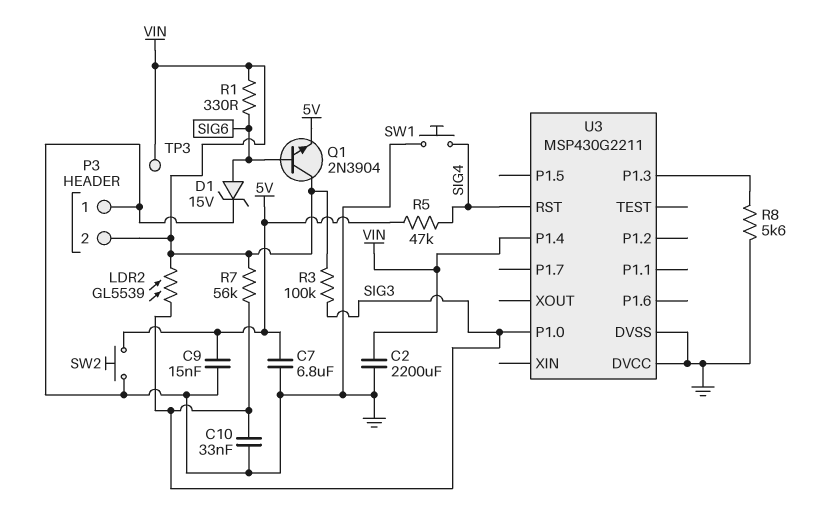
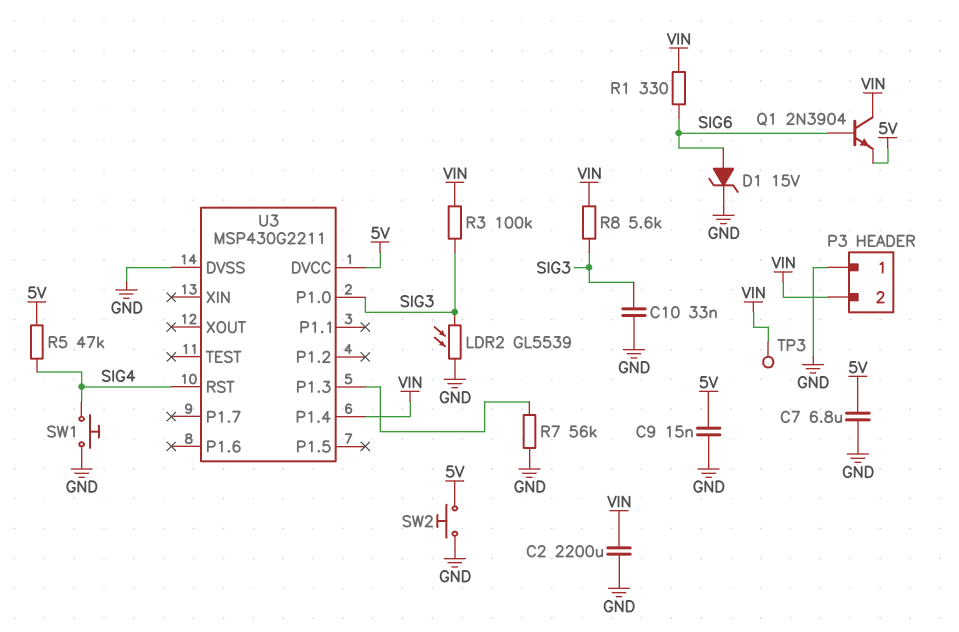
LDR2: GL5539 (SIG3, VIN) -> GL5539 (GND, SIG3)
R7: 56k (SIG3, VIN) -> 56k (GND, U3/P1.3)
R8: 5.6k (GND, U3/P1.3) -> 5.6k (SIG3, VIN)
U3 pin DVCC: GND -> 5V

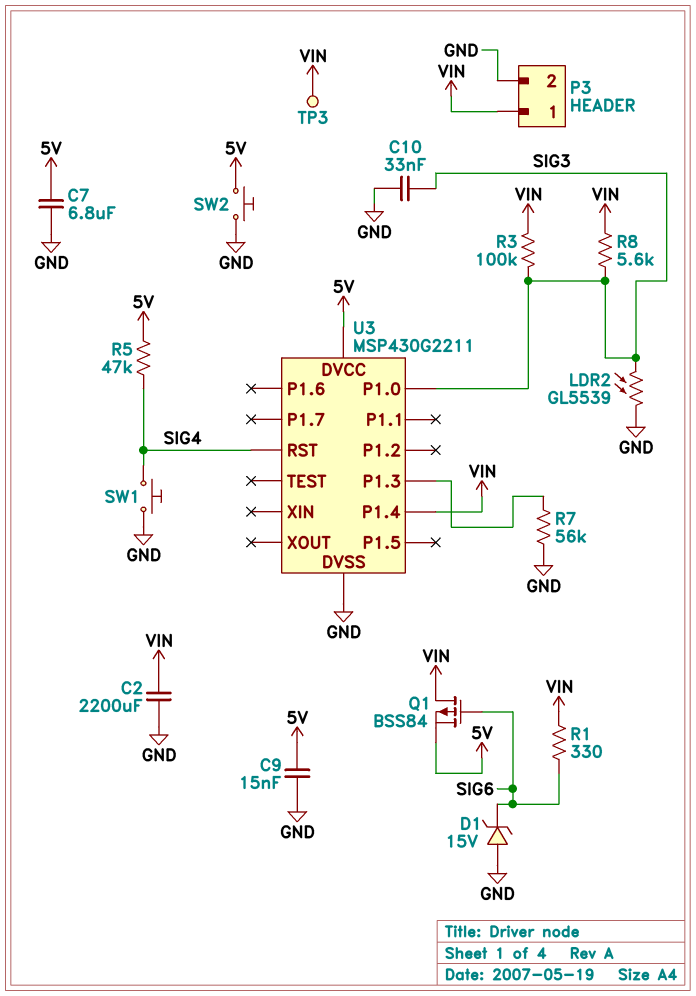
D1: zener 15V (A SIG6, K GND) -> zener 15V (A GND, K SIG6)
P3 pin 1: GND -> VIN
P3 pin 2: VIN -> GND
Q1: NPN 2N3904 (B SIG6, C VIN, E 5V) -> PMOS BSS84 (G SIG6, D VIN, S 5V)

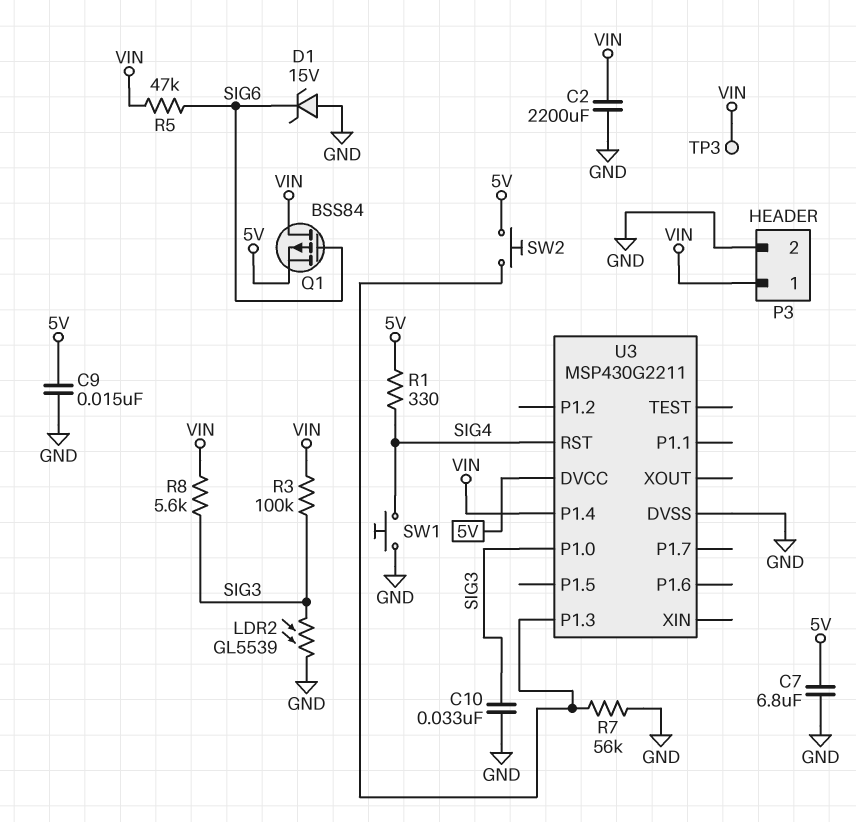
R1: 330 (SIG6, VIN) -> 330 (5V, SIG4)
R5: 47k (5V, SIG4) -> 47k (SIG6, VIN)
SW2: button (5V, GND) -> button (5V, U3/P1.3)

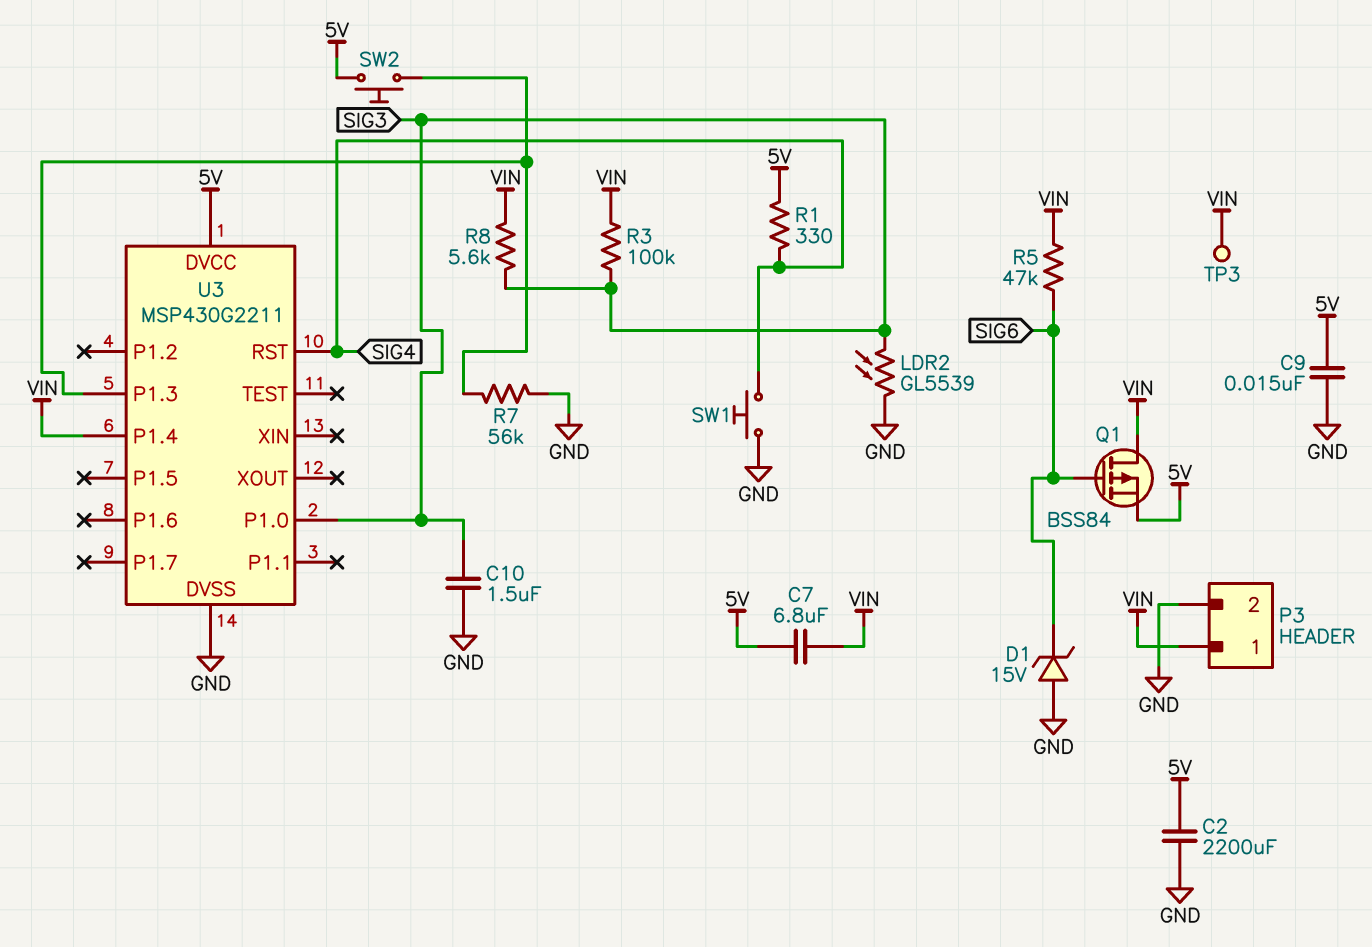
C2: 2200uF (GND, VIN) -> 2200uF (5V, GND)
C7: 6.8uF (5V, GND) -> 6.8uF (5V, VIN)
C10: 33nF (GND, SIG3) -> 1.5uF (GND, SIG3)

